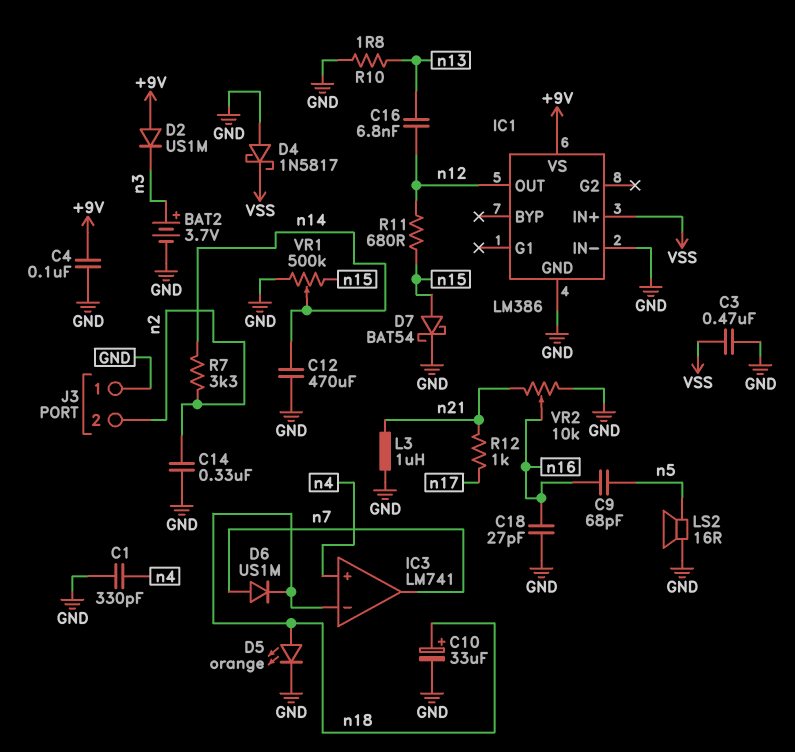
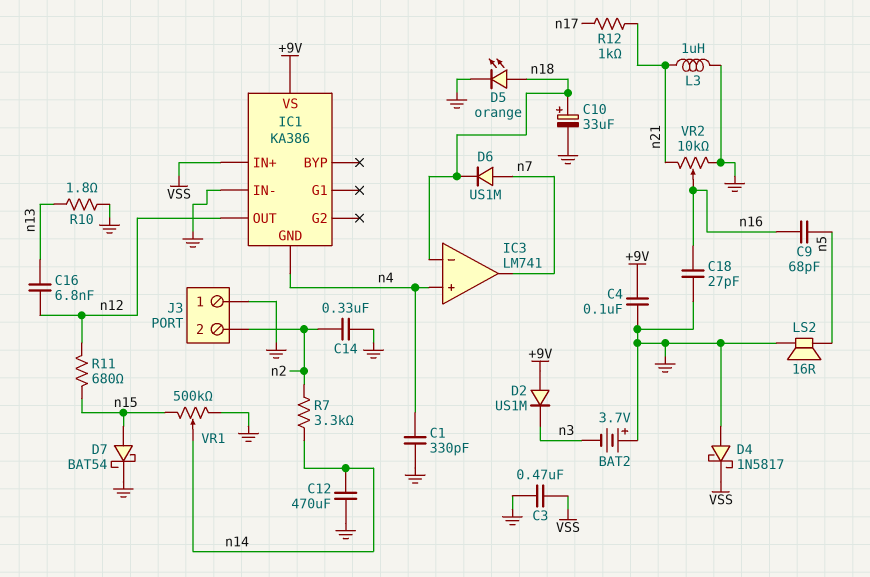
BAT2: 3.7V (plus n3, minus GND) -> 3.7V (plus GND, minus n3)
IC1: LM386 -> KA386
IC1 pin GND: GND -> n4

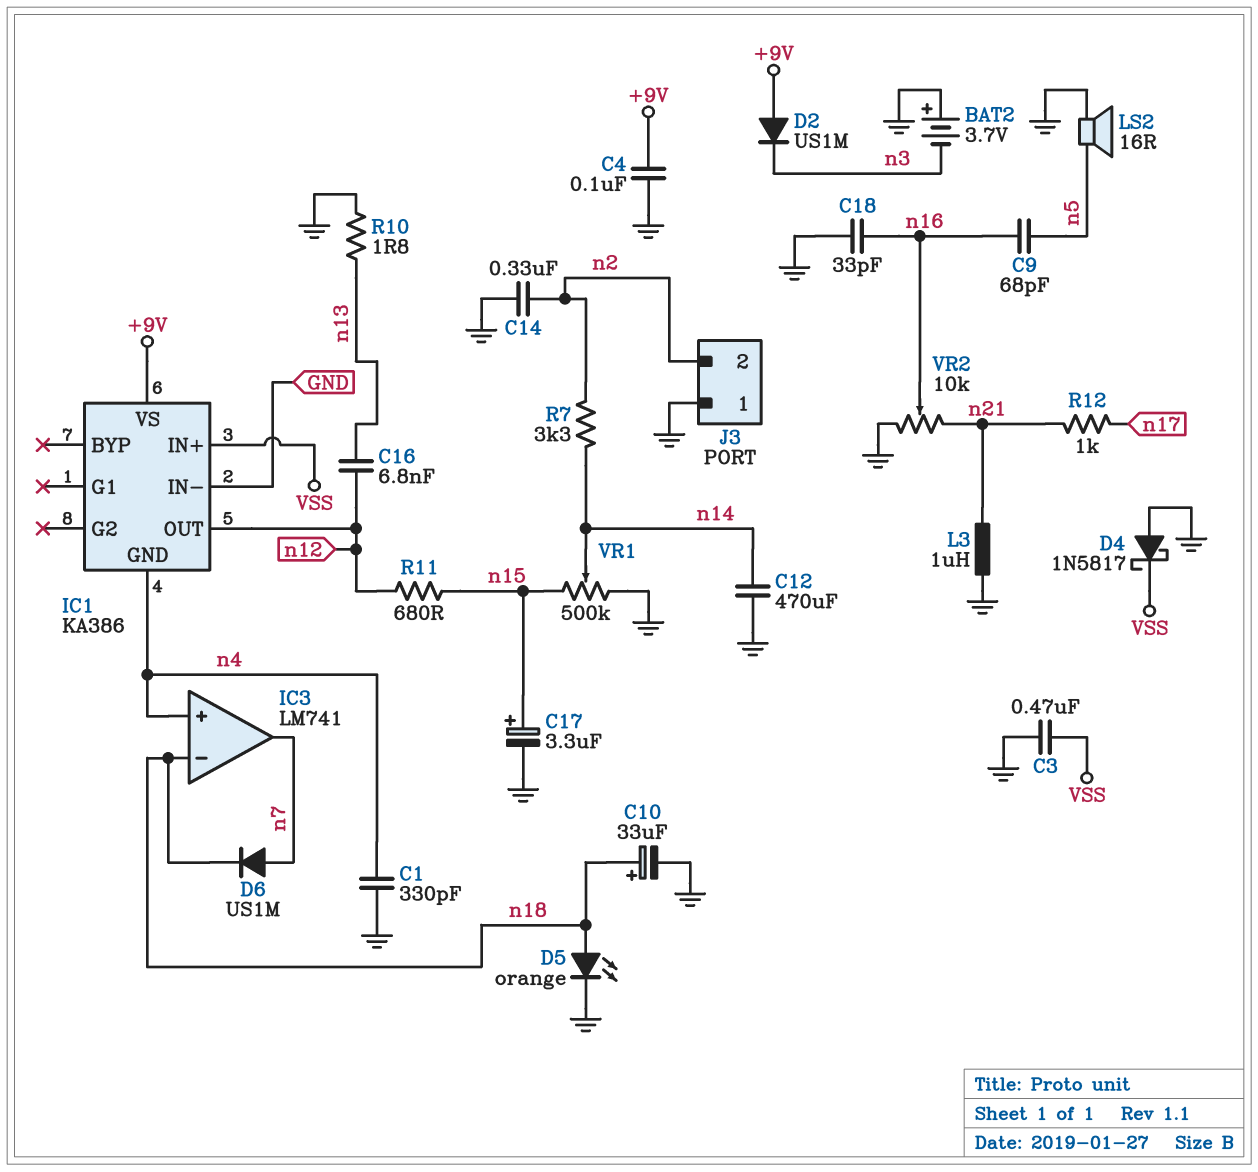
C17: none -> 3.3uF (plus n15, minus GND)
C18: 27pF (GND, n16) -> 33pF (GND, n16)
D7: schottky BAT54 (A n15, K GND) -> none

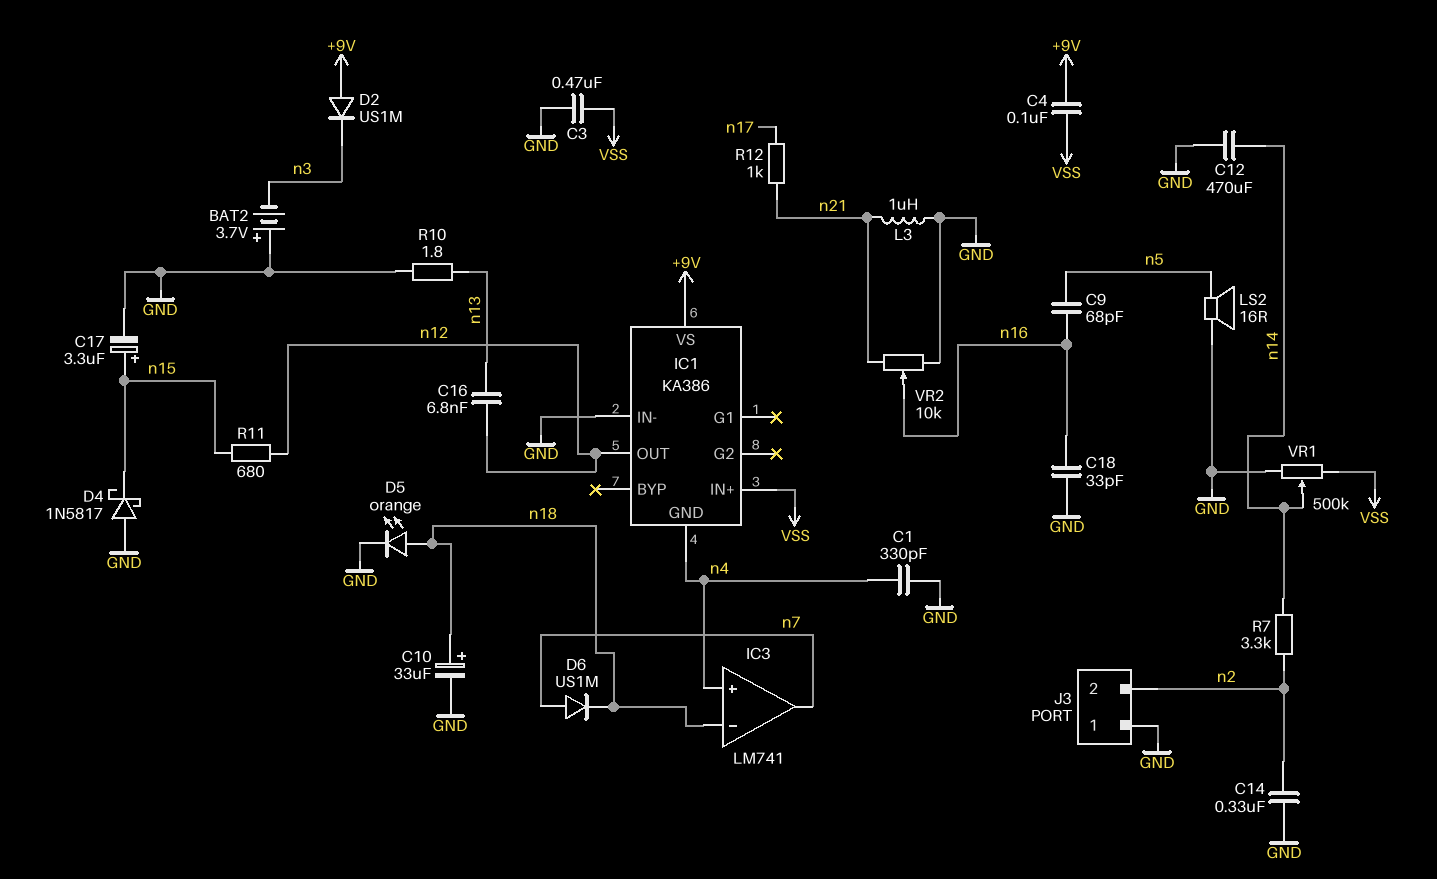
C4: 100nF (+9V, GND) -> 100nF (+9V, VSS)
D4: schottky 1N5817 (A GND, K VSS) -> schottky 1N5817 (A GND, K n15)
VR1: 500k (GND, n15, wiper n14) -> 500k (GND, VSS, wiper n14)

